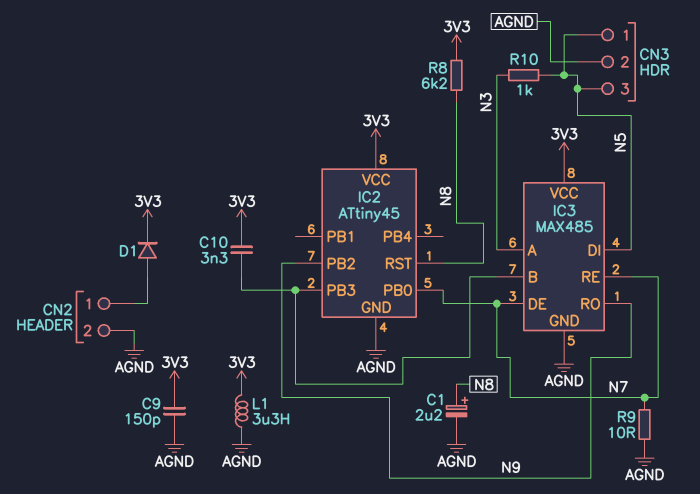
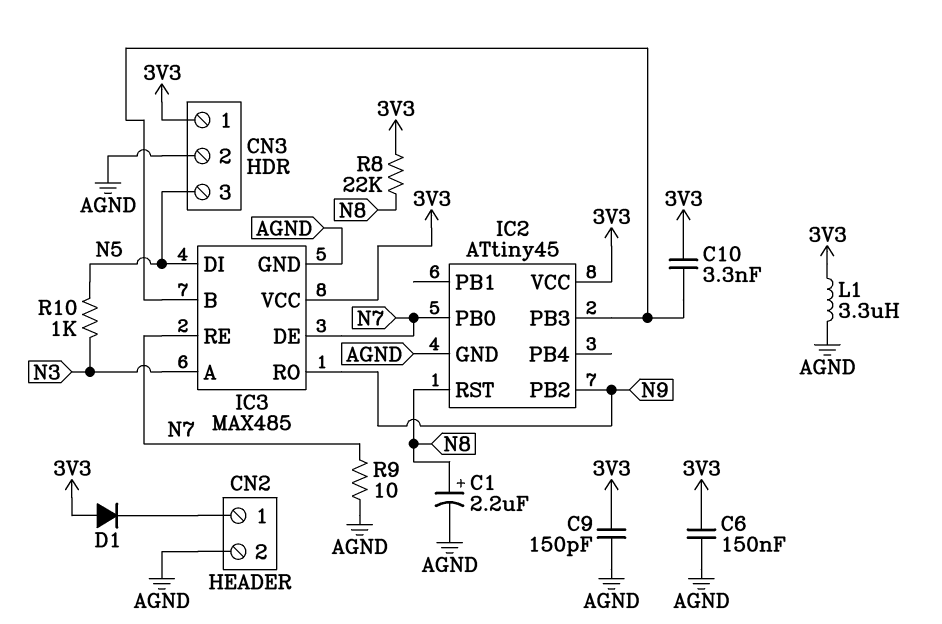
C6: none -> 150nF (3V3, AGND)
CN3 pin 1: N5 -> 3V3
D1: diode (A CN2/1, K 3V3) -> diode (A 3V3, K CN2/1)
R8: 6.2k (3V3, N8) -> 22k (3V3, N8)

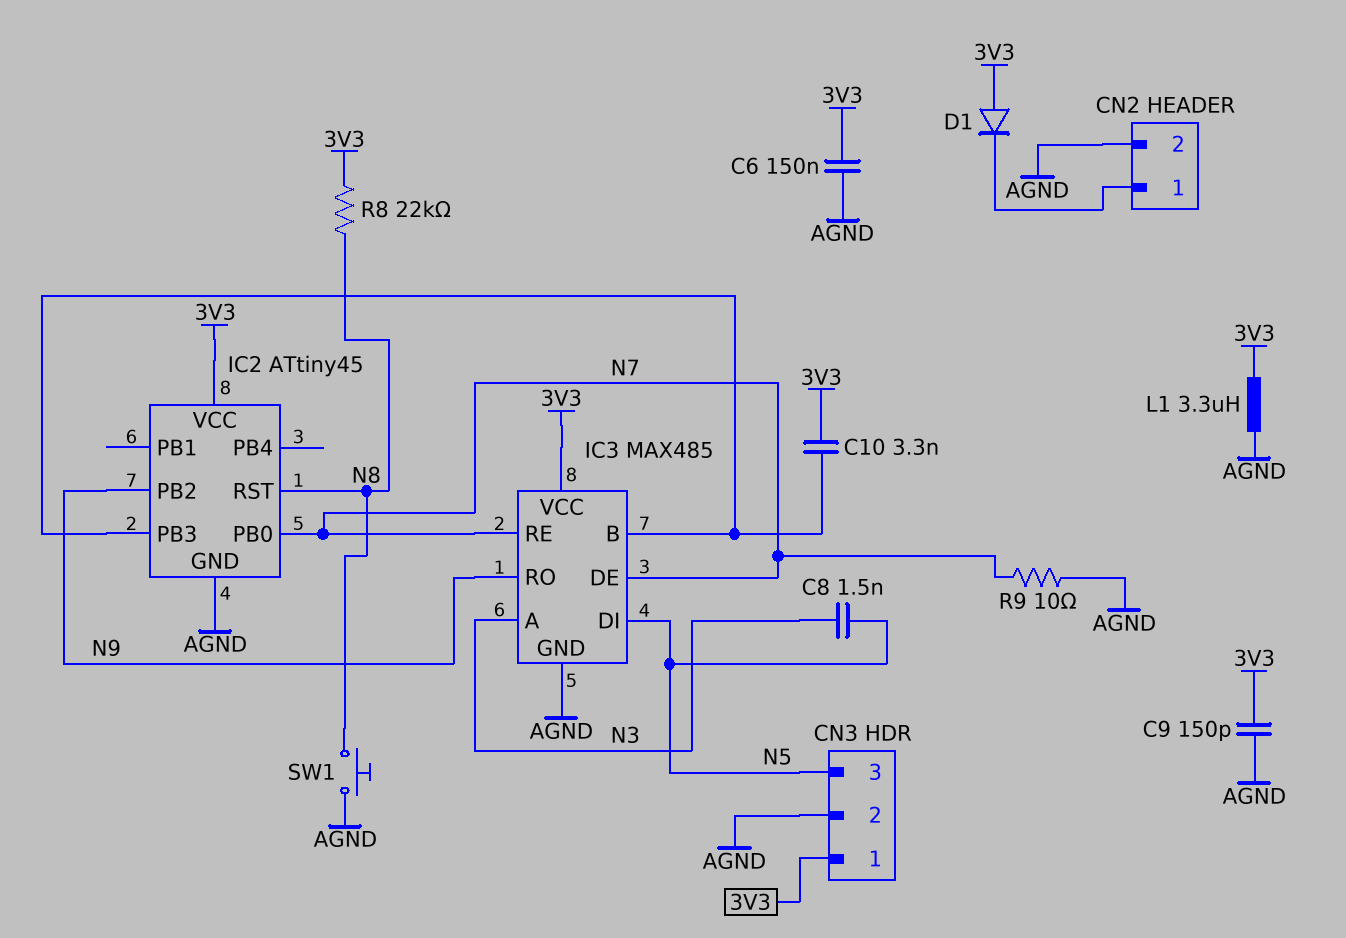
C1: 2.2uF (plus N8, minus AGND) -> none
C8: none -> 1.5nF (N3, N5)
R10: 1k (N3, N5) -> none
SW1: none -> button (AGND, N8)

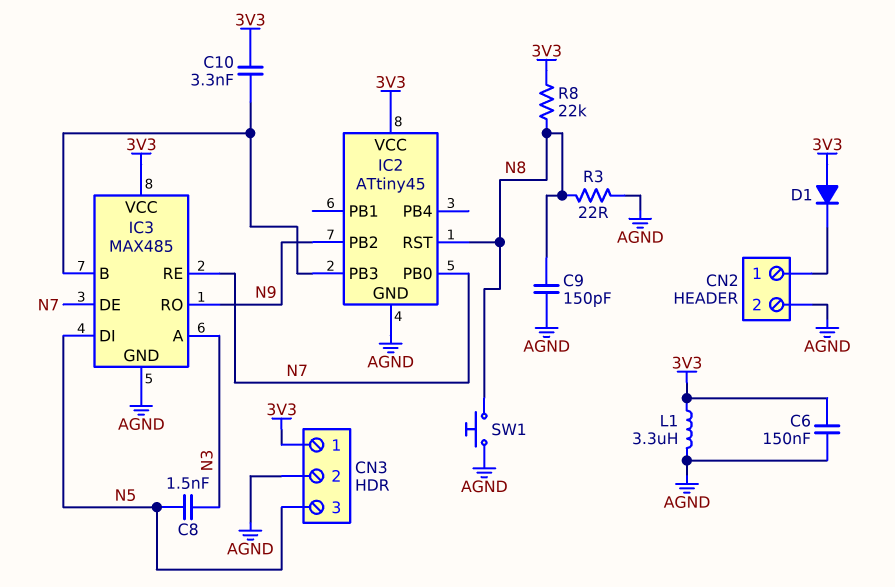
C9: 150pF (3V3, AGND) -> 150pF (AGND, N8)
R3: none -> 22 (AGND, N8)
R9: 10 (AGND, N7) -> none

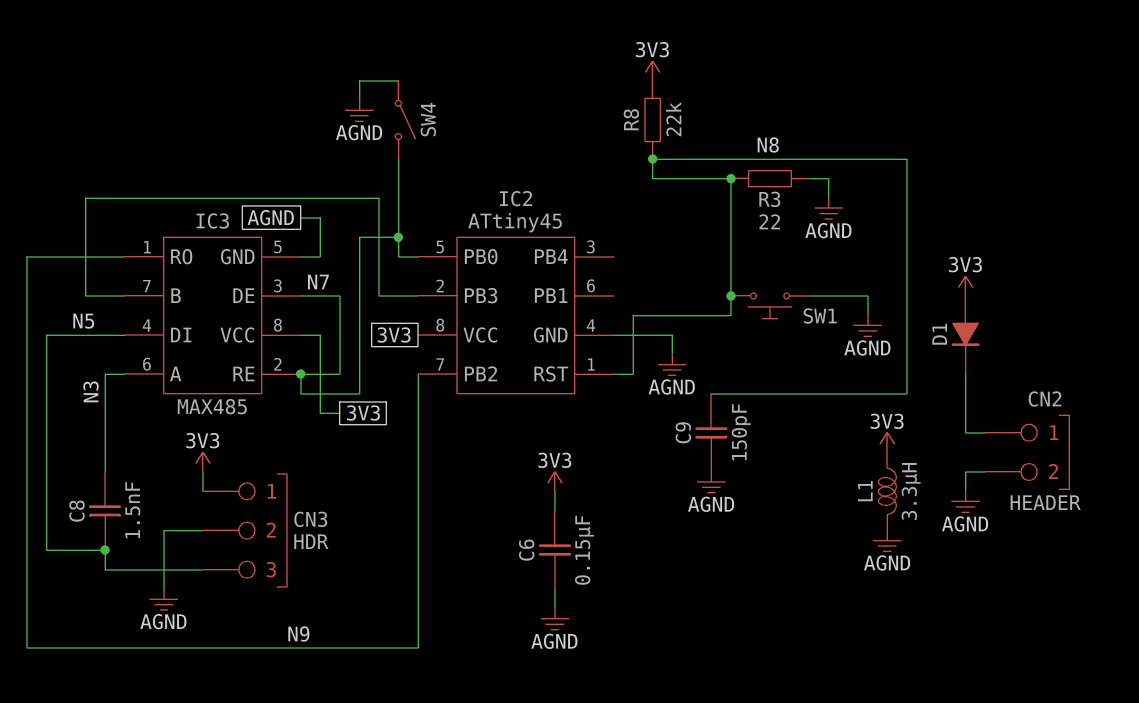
C10: 3.3nF (3V3, IC2/PB3) -> none
SW4: none -> switch (AGND, N7)

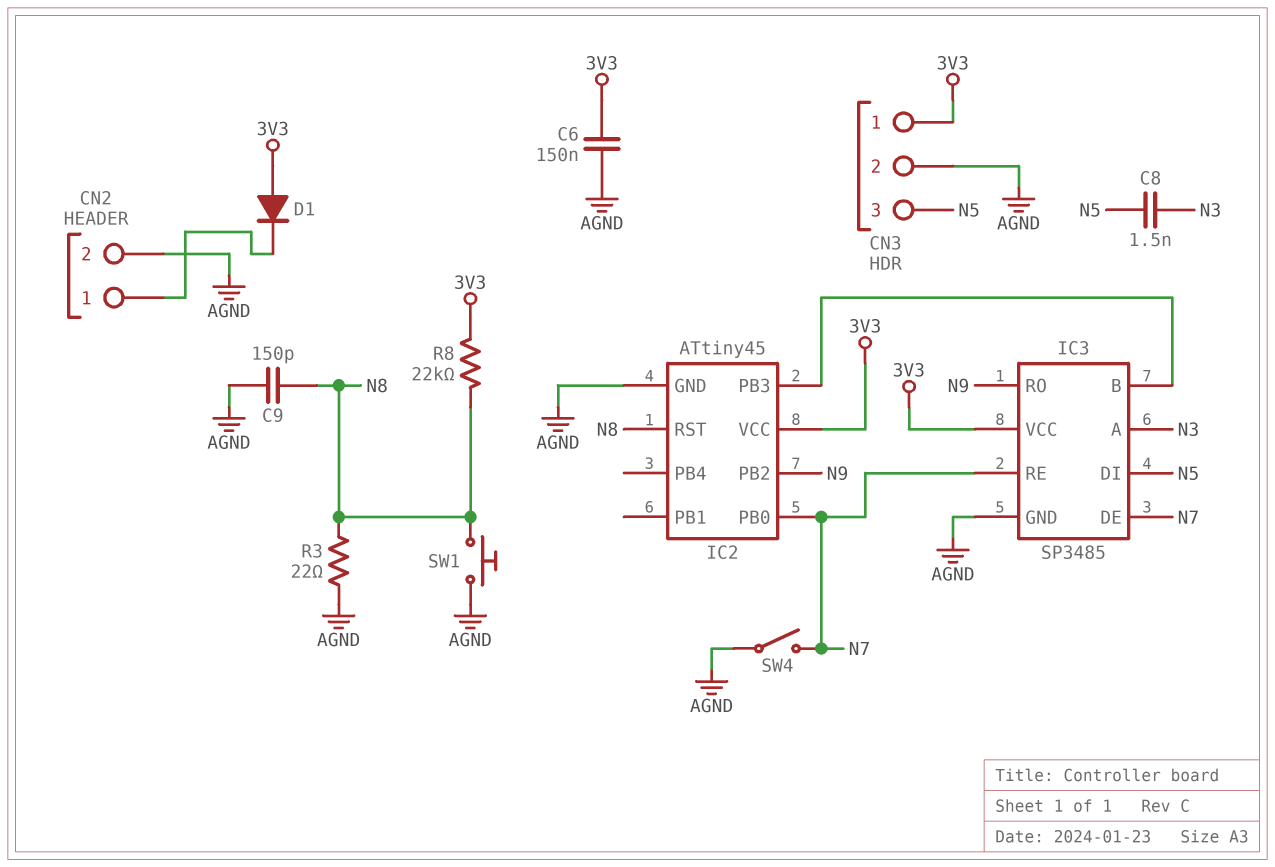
IC3: MAX485 -> SP3485
L1: 3.3uH (3V3, AGND) -> none

